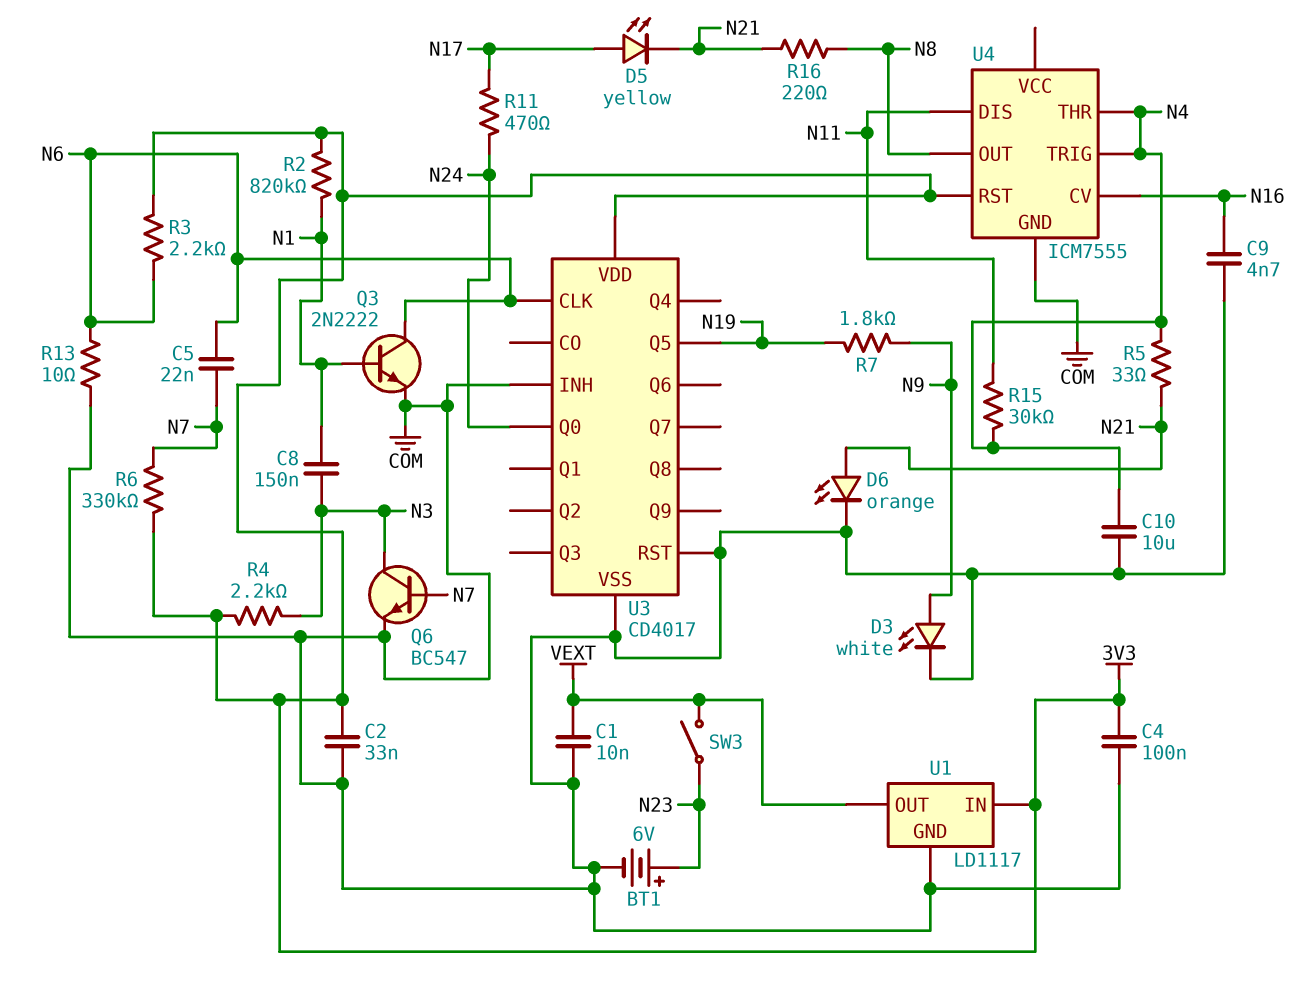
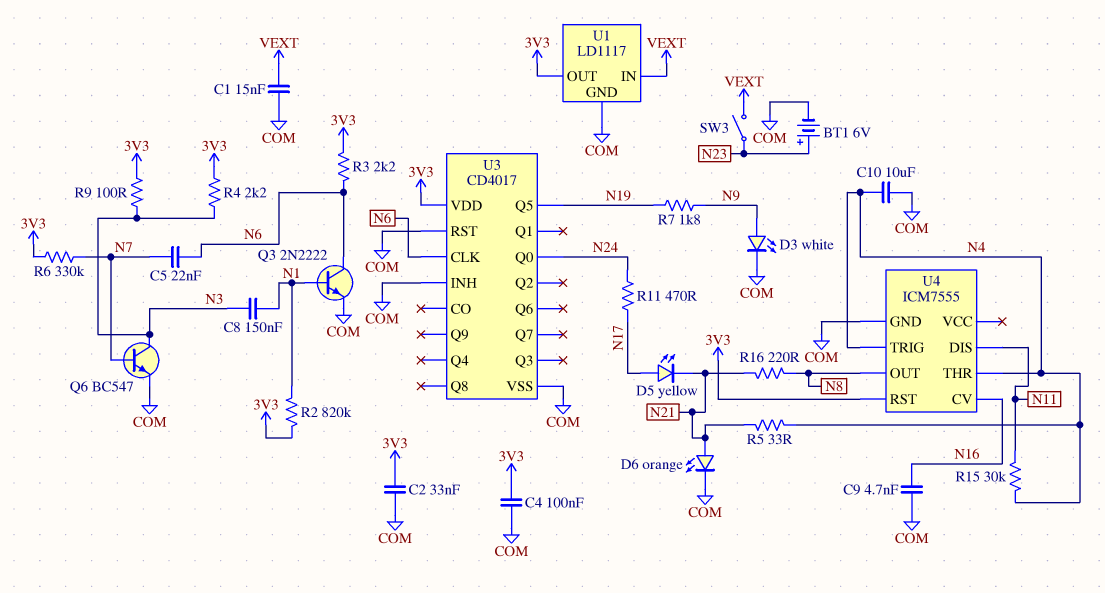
C1: 10nF (COM, VEXT) -> 15nF (COM, VEXT)
R9: none -> 100 (3V3, N3)
R13: 10 (COM, N6) -> none
U1 pin IN: 3V3 -> VEXT
U1 pin OUT: VEXT -> 3V3

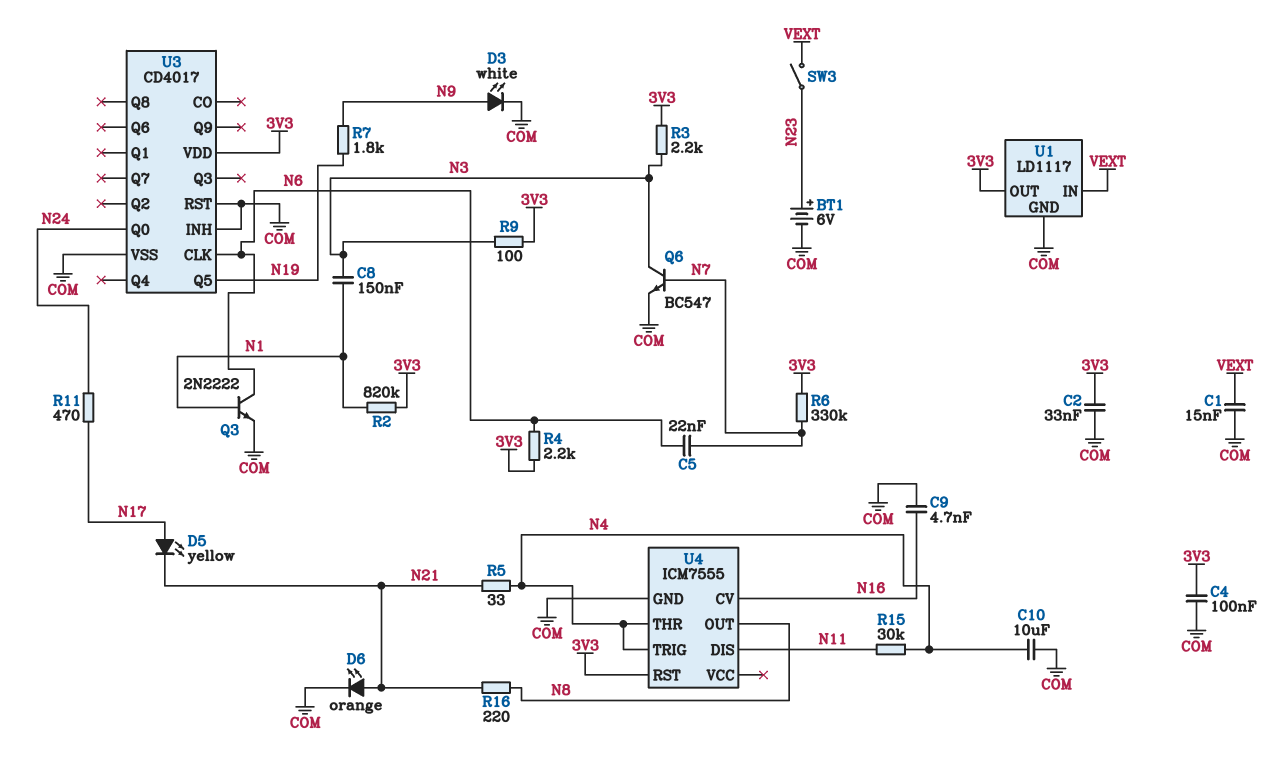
R3: 2.2k (3V3, N6) -> 2.2k (3V3, N3)
R4: 2.2k (3V3, N3) -> 2.2k (3V3, N6)

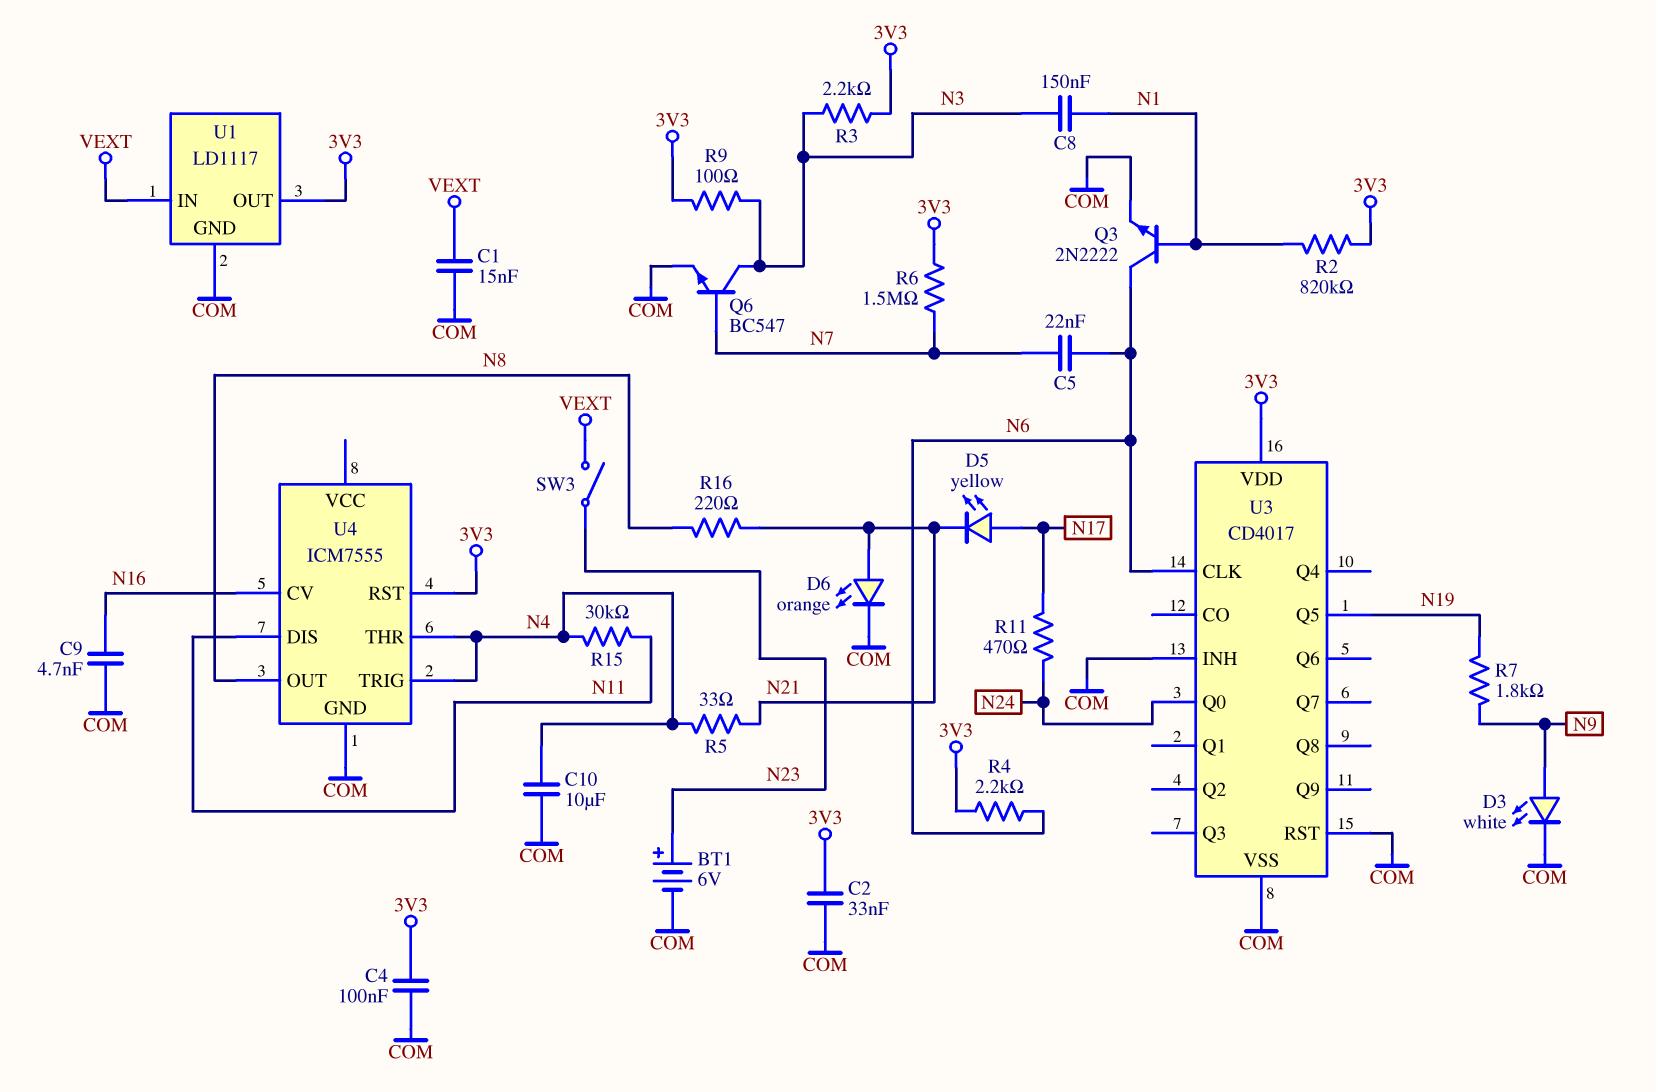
R6: 330k (3V3, N7) -> 1.5M (3V3, N7)

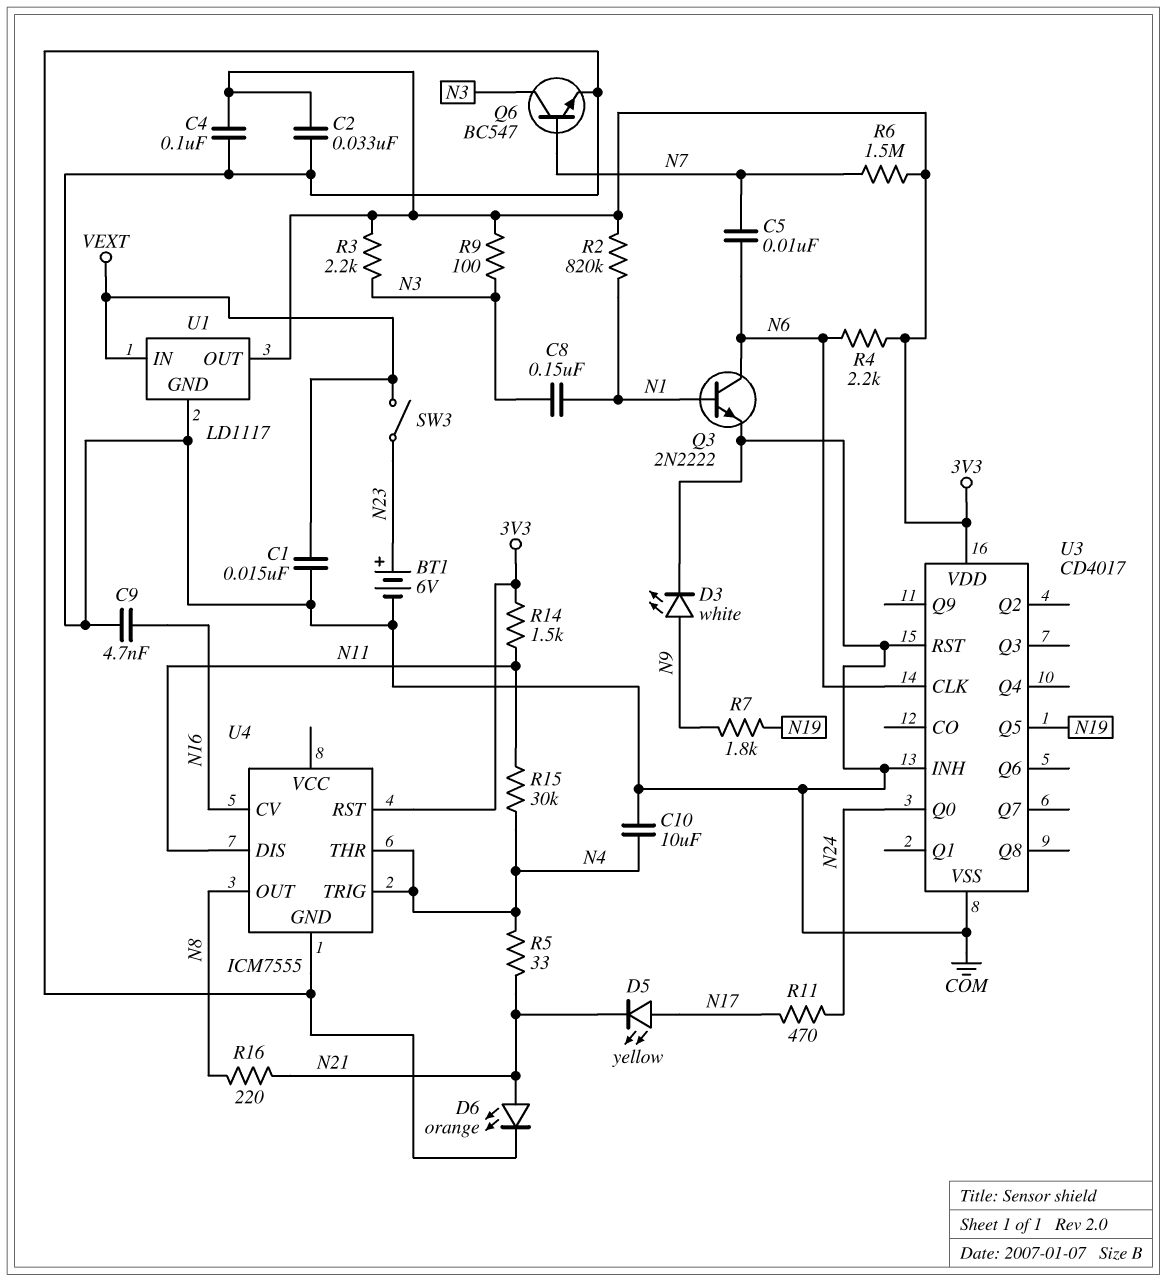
C5: 22nF (N6, N7) -> 10nF (N6, N7)
R14: none -> 1.5k (3V3, N11)

